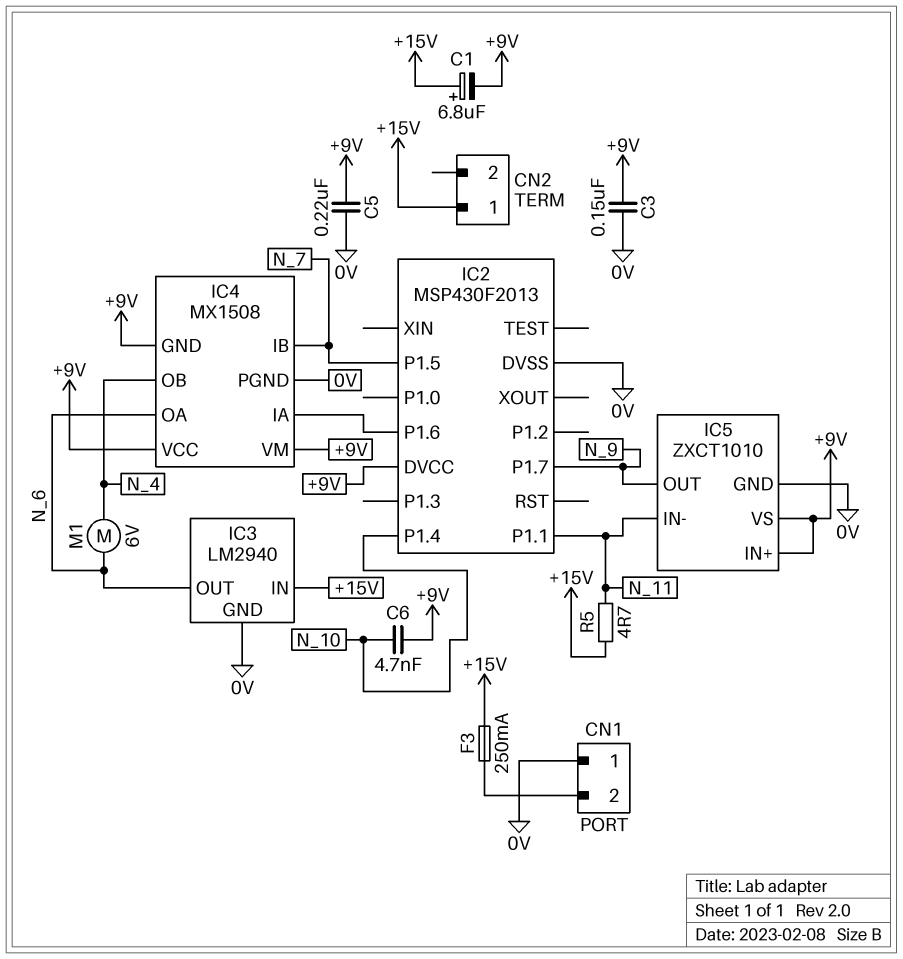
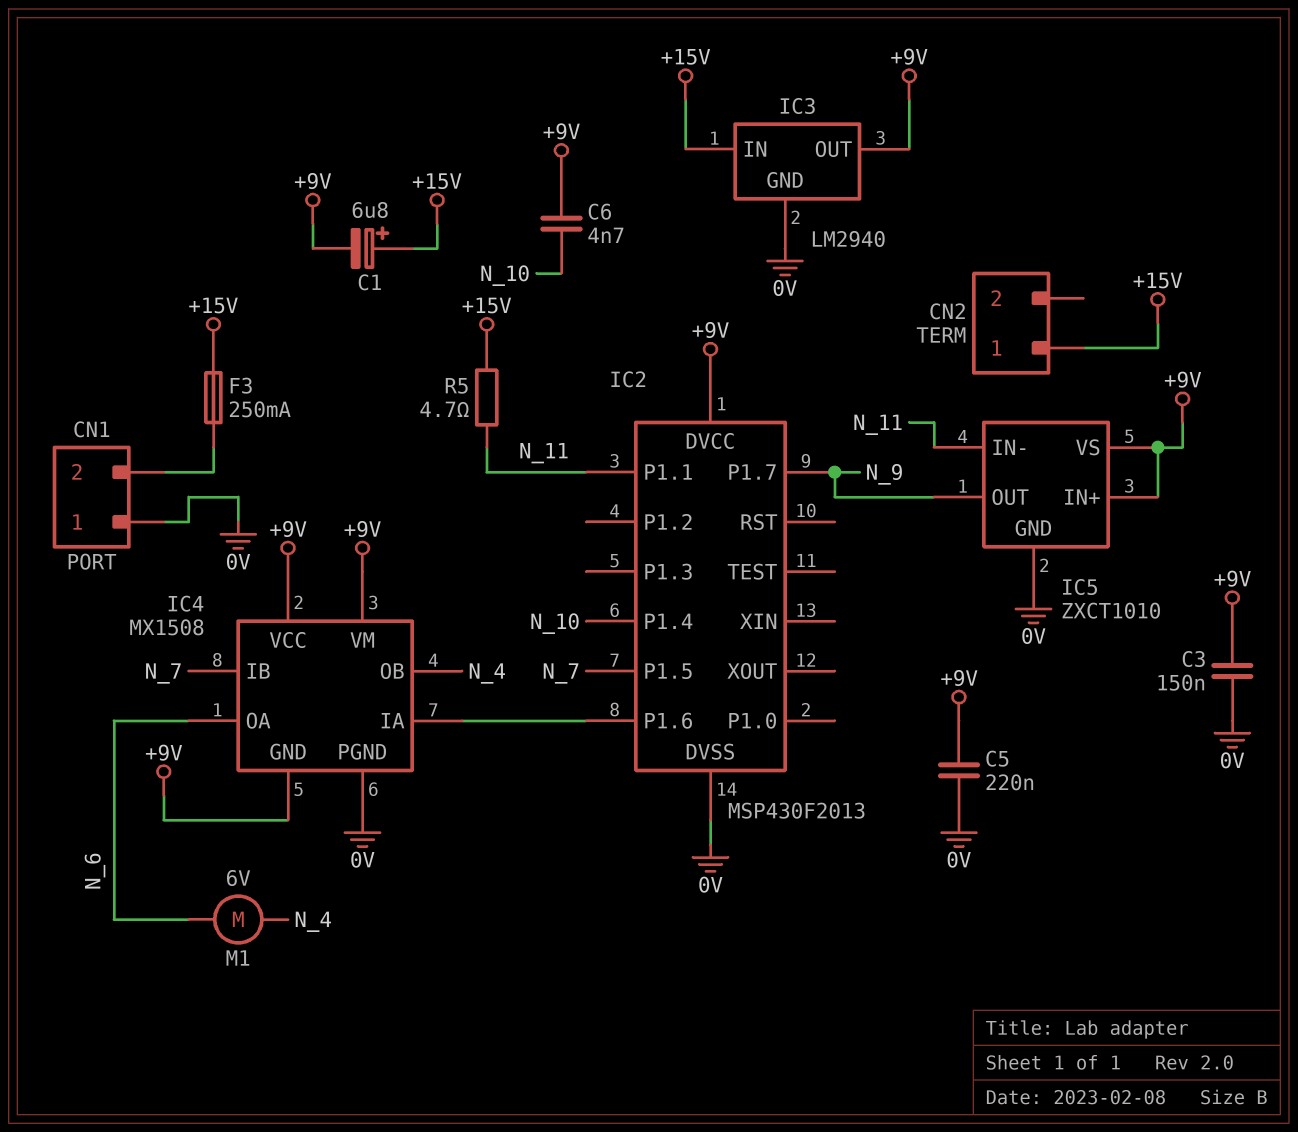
IC3 pin OUT: N_6 -> +9V

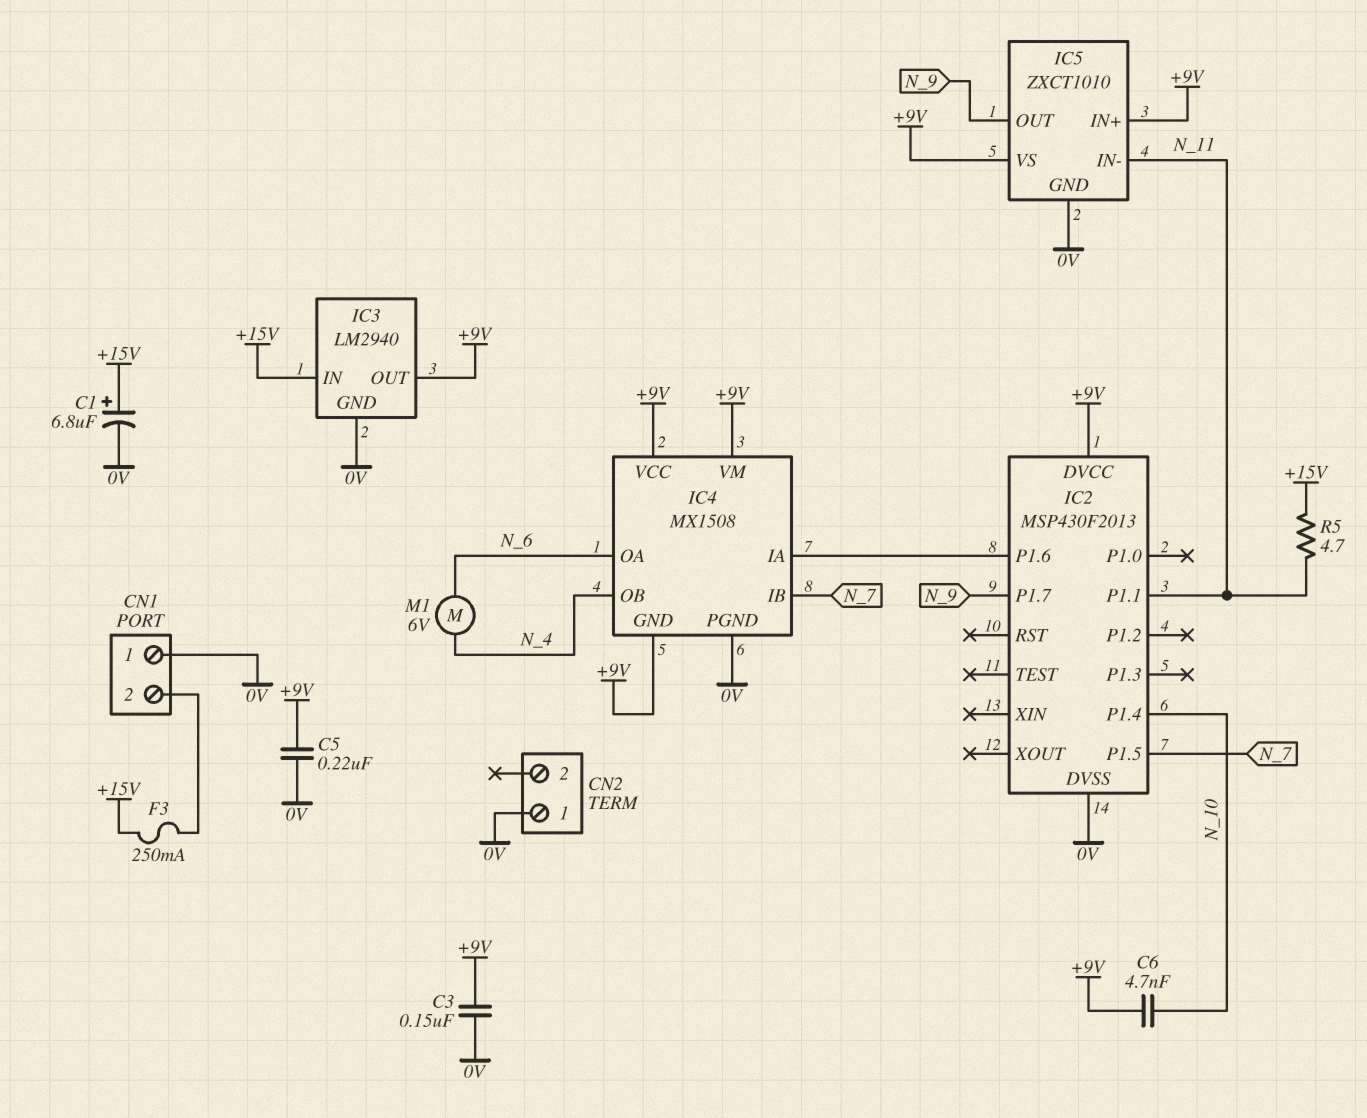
C1: 6.8uF (plus +15V, minus +9V) -> 6.8uF (plus +15V, minus 0V)
CN2 pin 1: +15V -> 0V

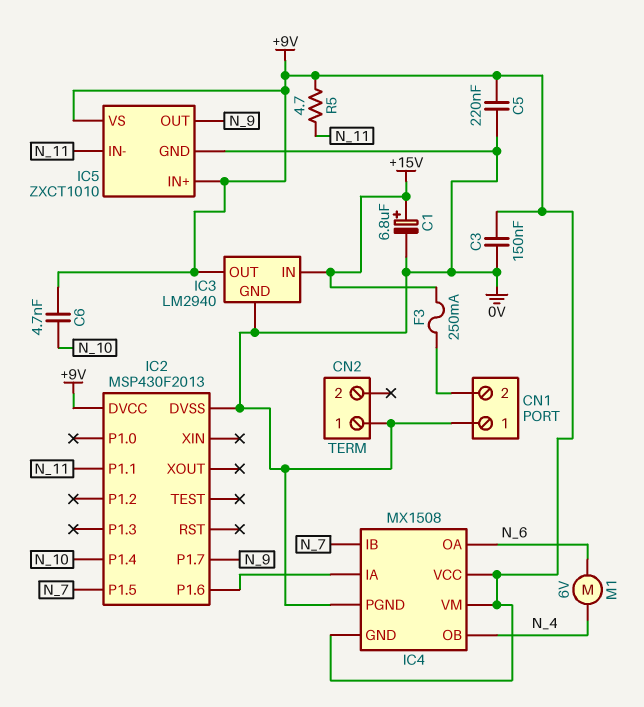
R5: 4.7 (+15V, N_11) -> 4.7 (+9V, N_11)

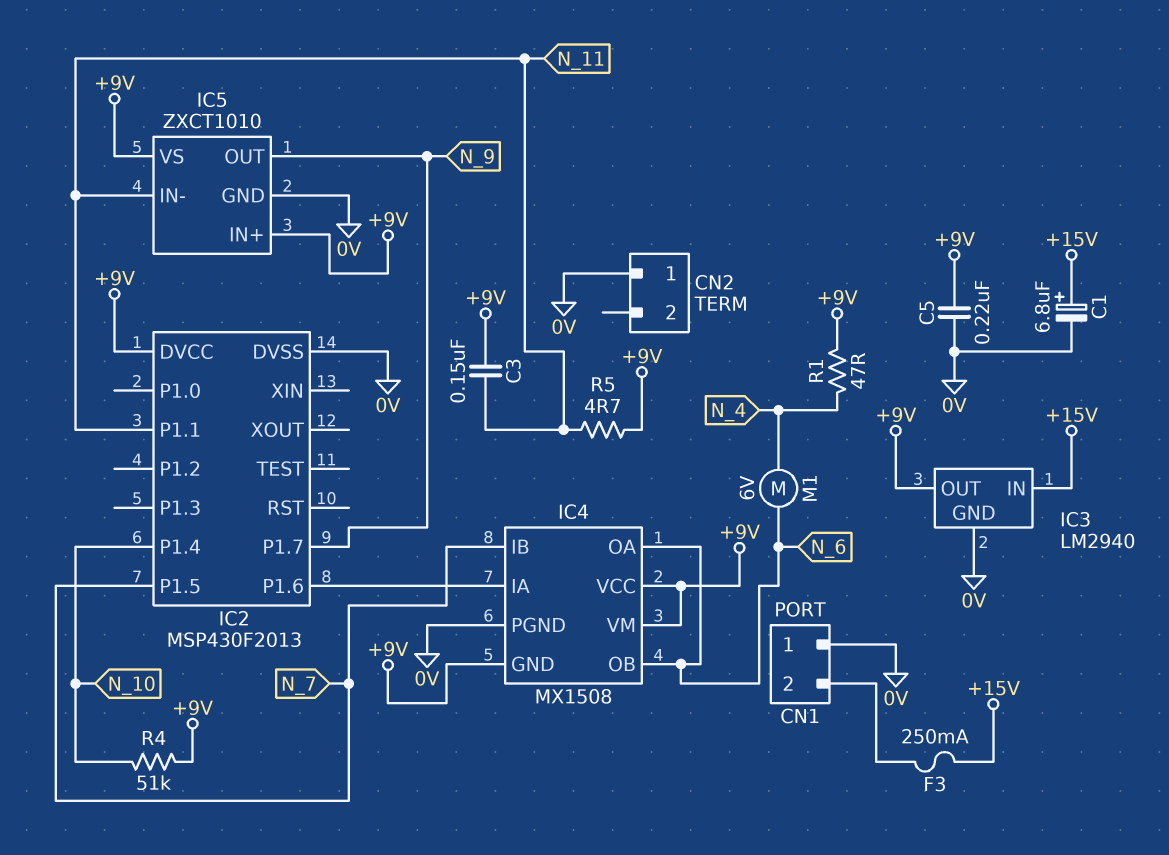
C3: 150nF (+9V, 0V) -> 150nF (+9V, N_11)
C6: 4.7nF (+9V, N_10) -> none
IC4 pin OB: N_4 -> N_6
R1: none -> 47 (+9V, N_4)
R4: none -> 51k (+9V, N_10)

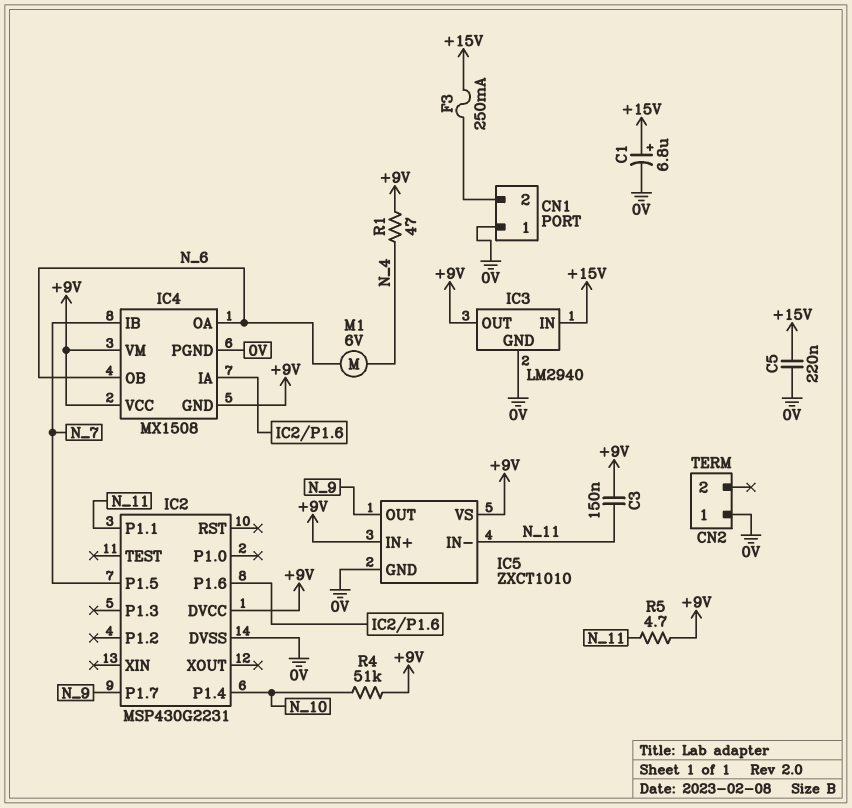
C5: 220nF (+9V, 0V) -> 220nF (+15V, 0V)
IC2: MSP430F2013 -> MSP430G2231

